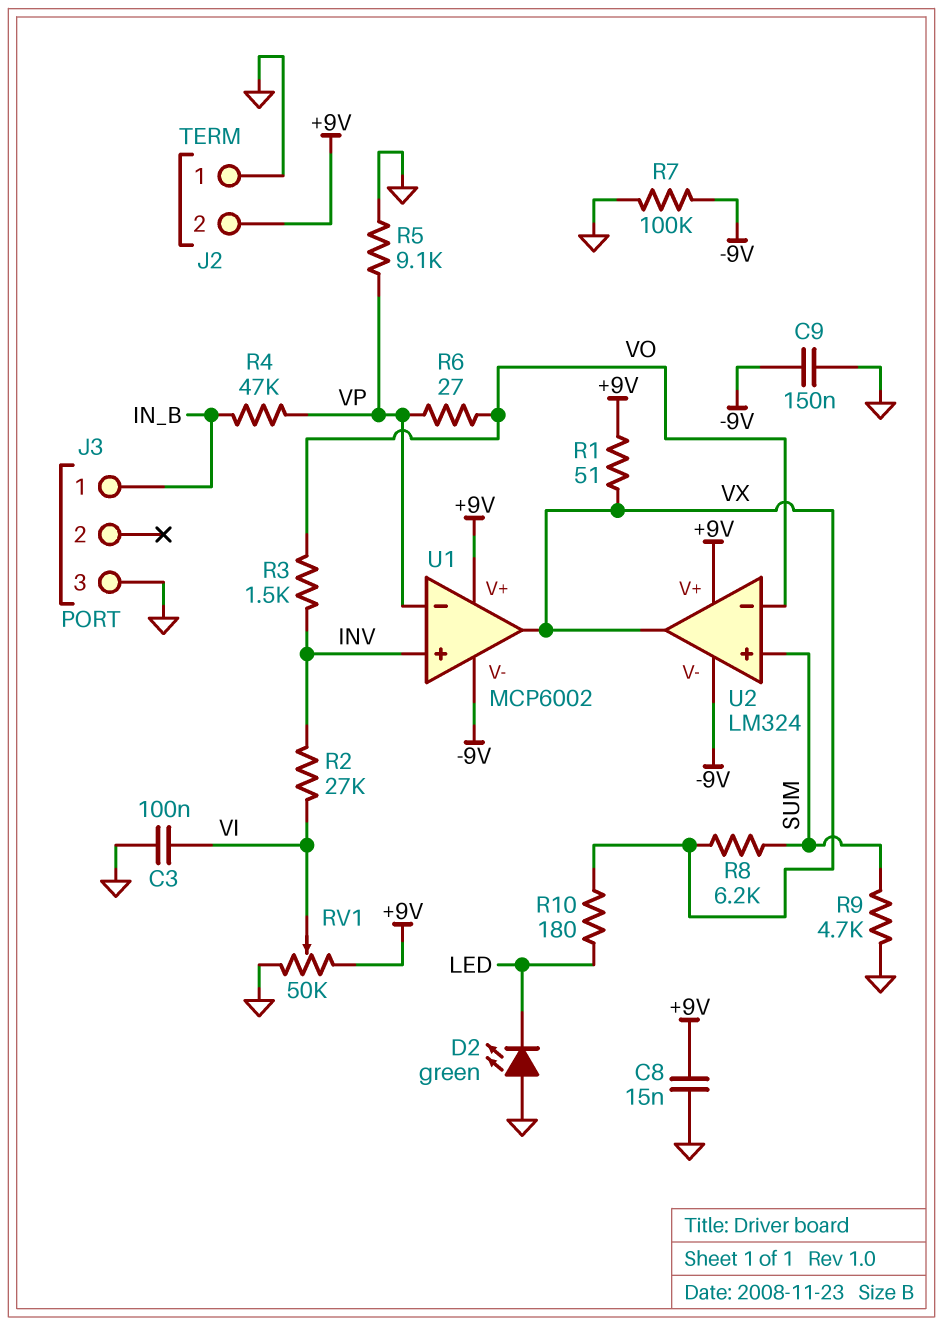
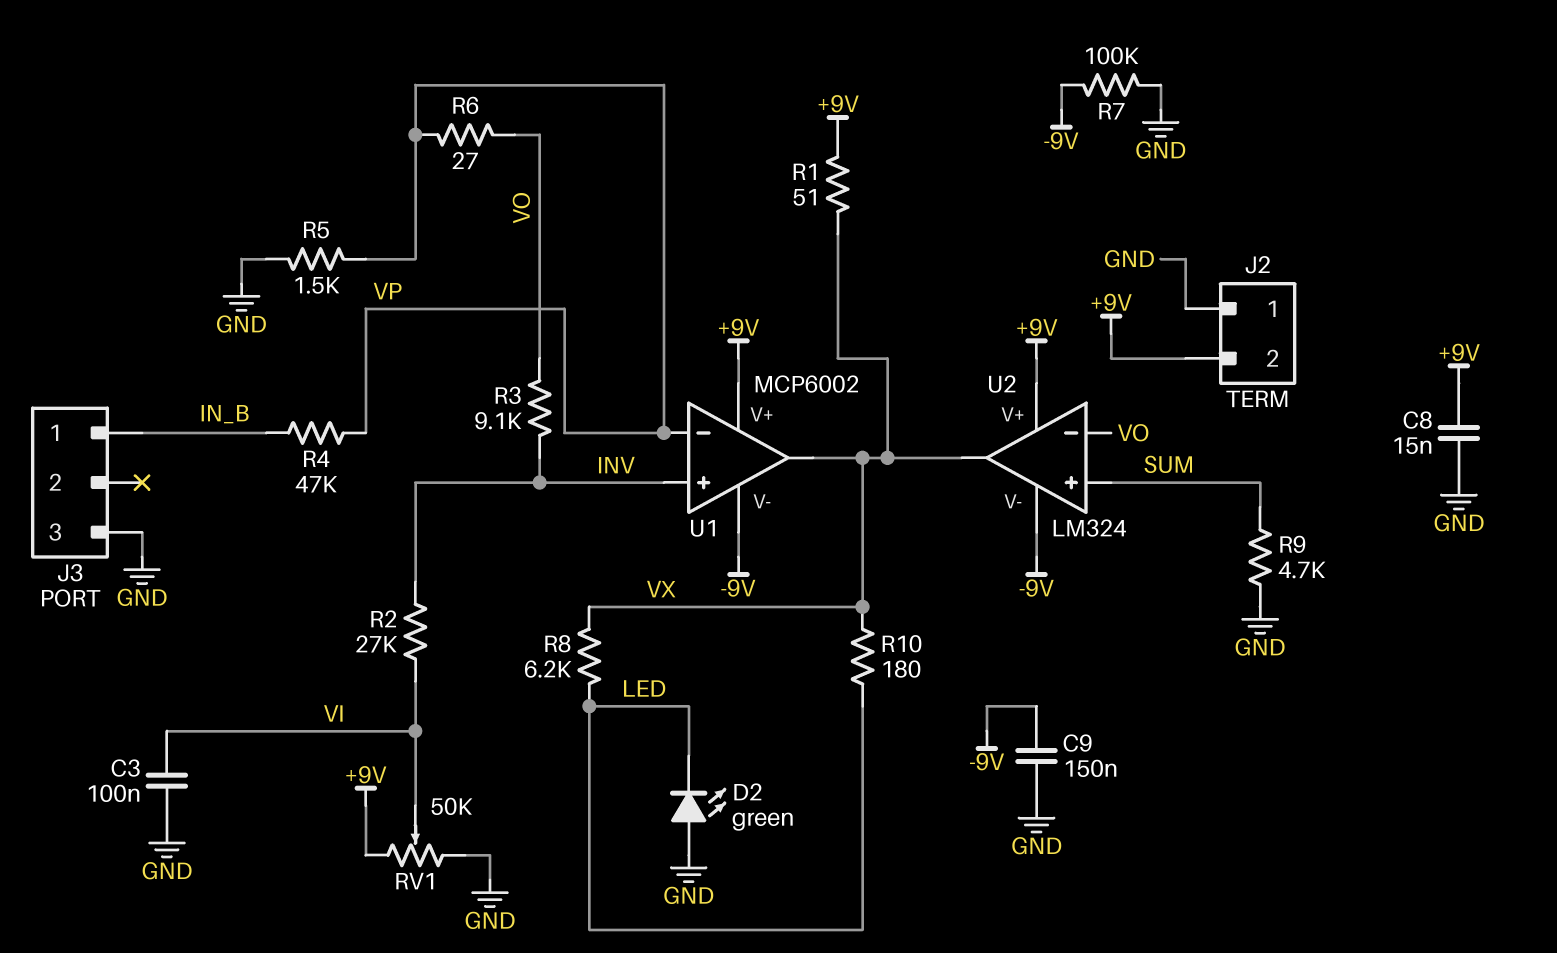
R3: 1.5k (INV, VO) -> 9.1k (INV, VO)
R5: 9.1k (GND, VP) -> 1.5k (GND, VP)
R8: 6.2k (SUM, VX) -> 6.2k (LED, VX)

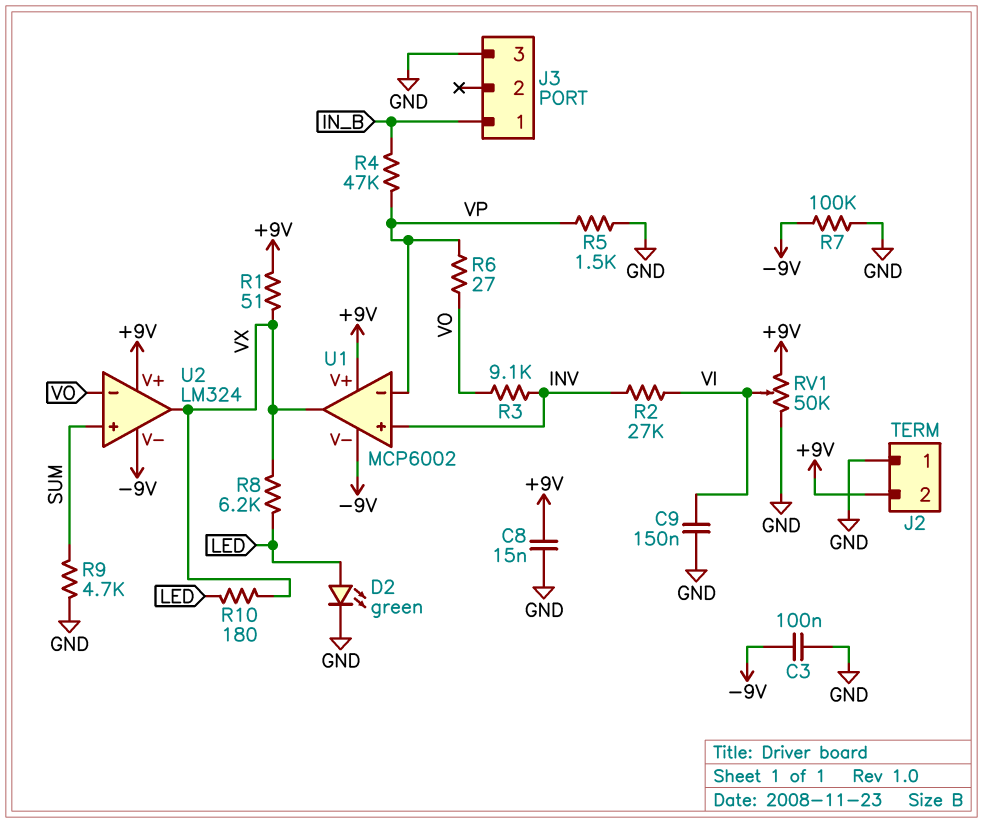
C3: 100nF (GND, VI) -> 100nF (-9V, GND)
C9: 150nF (-9V, GND) -> 150nF (GND, VI)
D2: LED green (A GND, K LED) -> LED green (A LED, K GND)

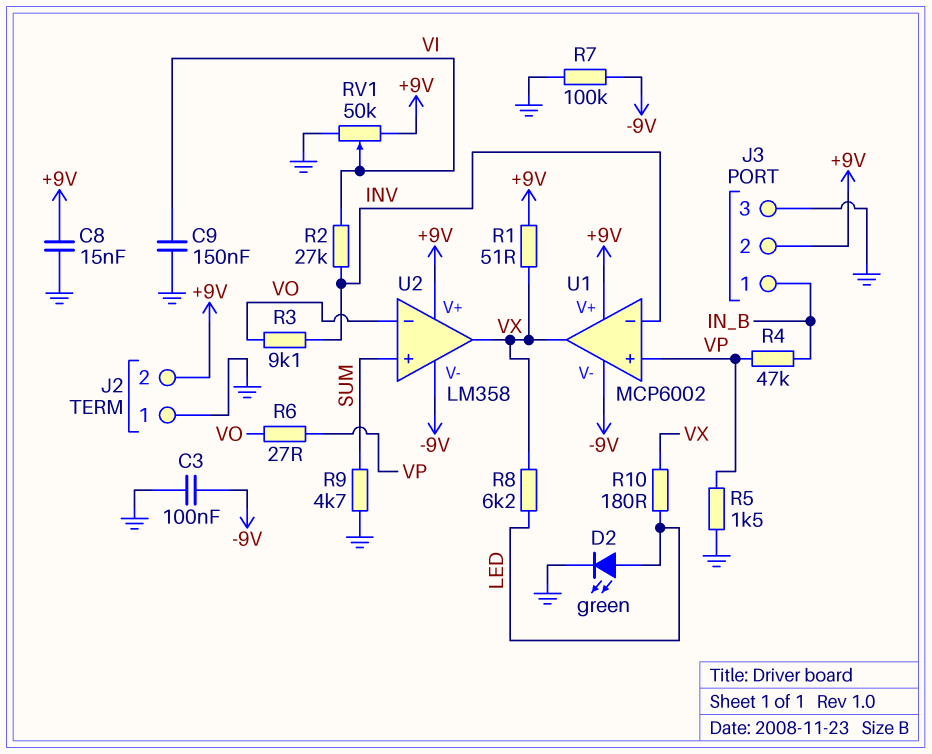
J3 pin 2: none -> +9V
U1 pin in+: INV -> VP
U1 pin in-: VP -> INV
U2: LM324 -> LM358

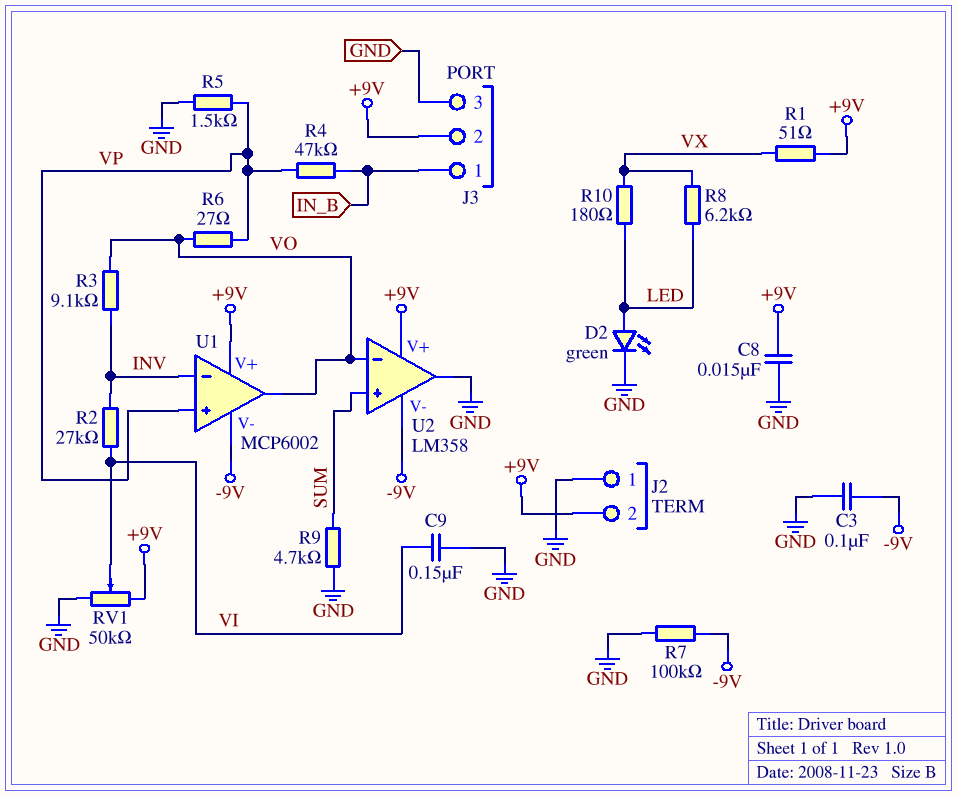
U1 pin out: VX -> VO
U2 pin out: VX -> GND

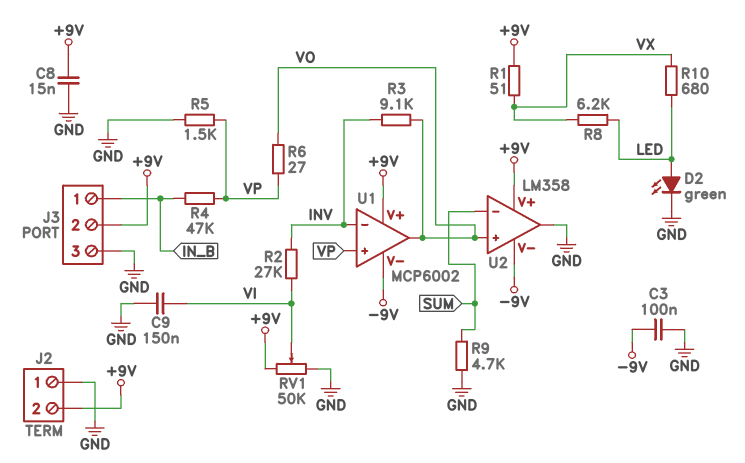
R7: 100k (-9V, GND) -> none
R10: 180 (LED, VX) -> 680 (LED, VX)
U2 pin in+: SUM -> VO
U2 pin in-: VO -> SUM

